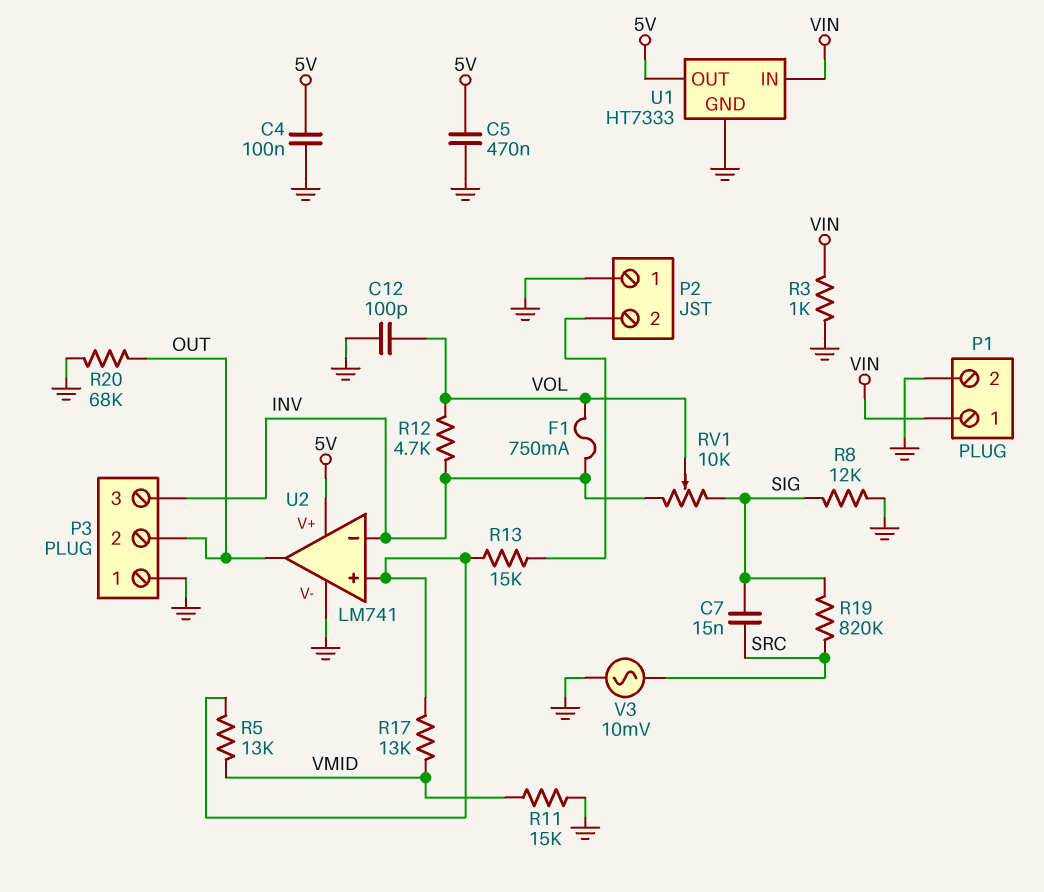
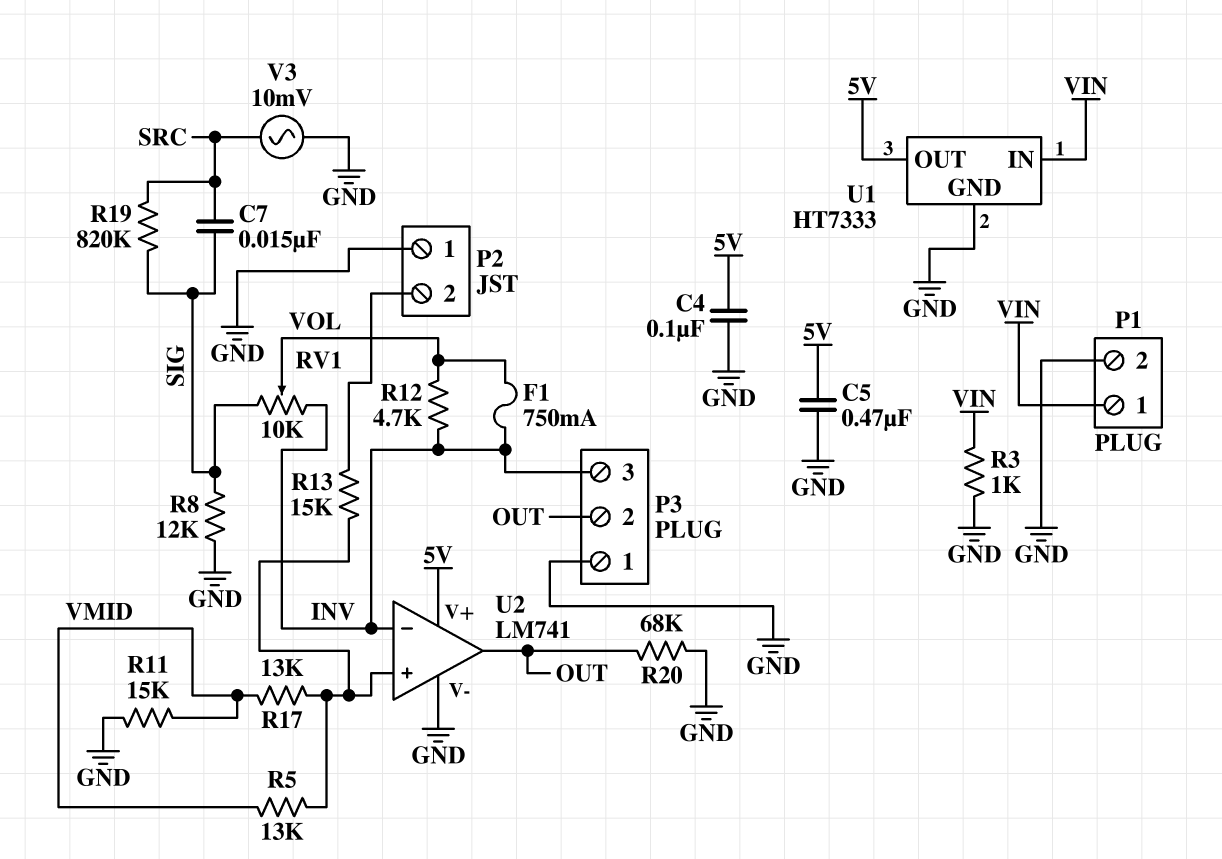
C12: 100pF (GND, VOL) -> none

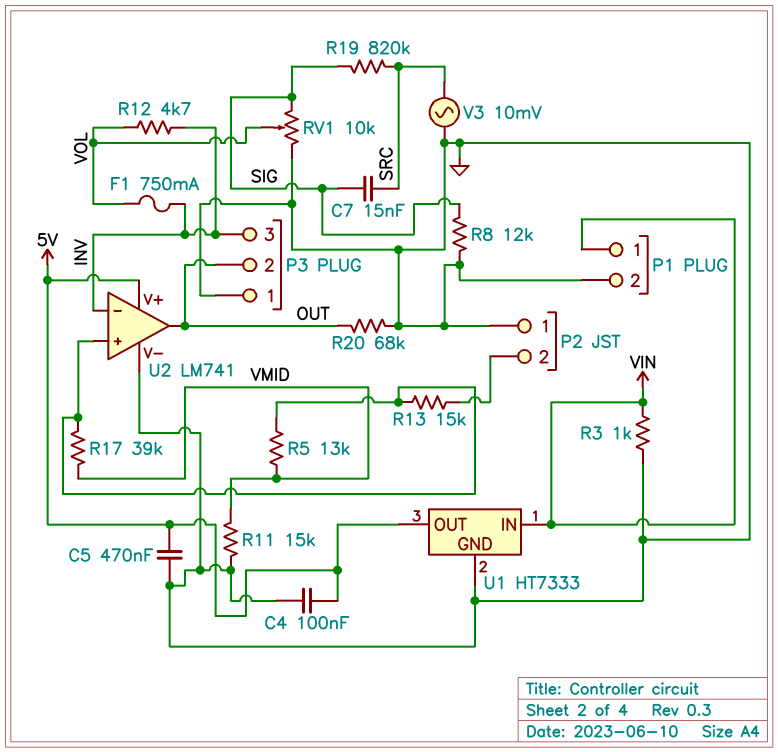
R17: 13k (U2/in+, VMID) -> 39k (U2/in+, VMID)
RV1: 10k (INV, SIG, wiper VOL) -> 10k (GND, SIG, wiper VOL)

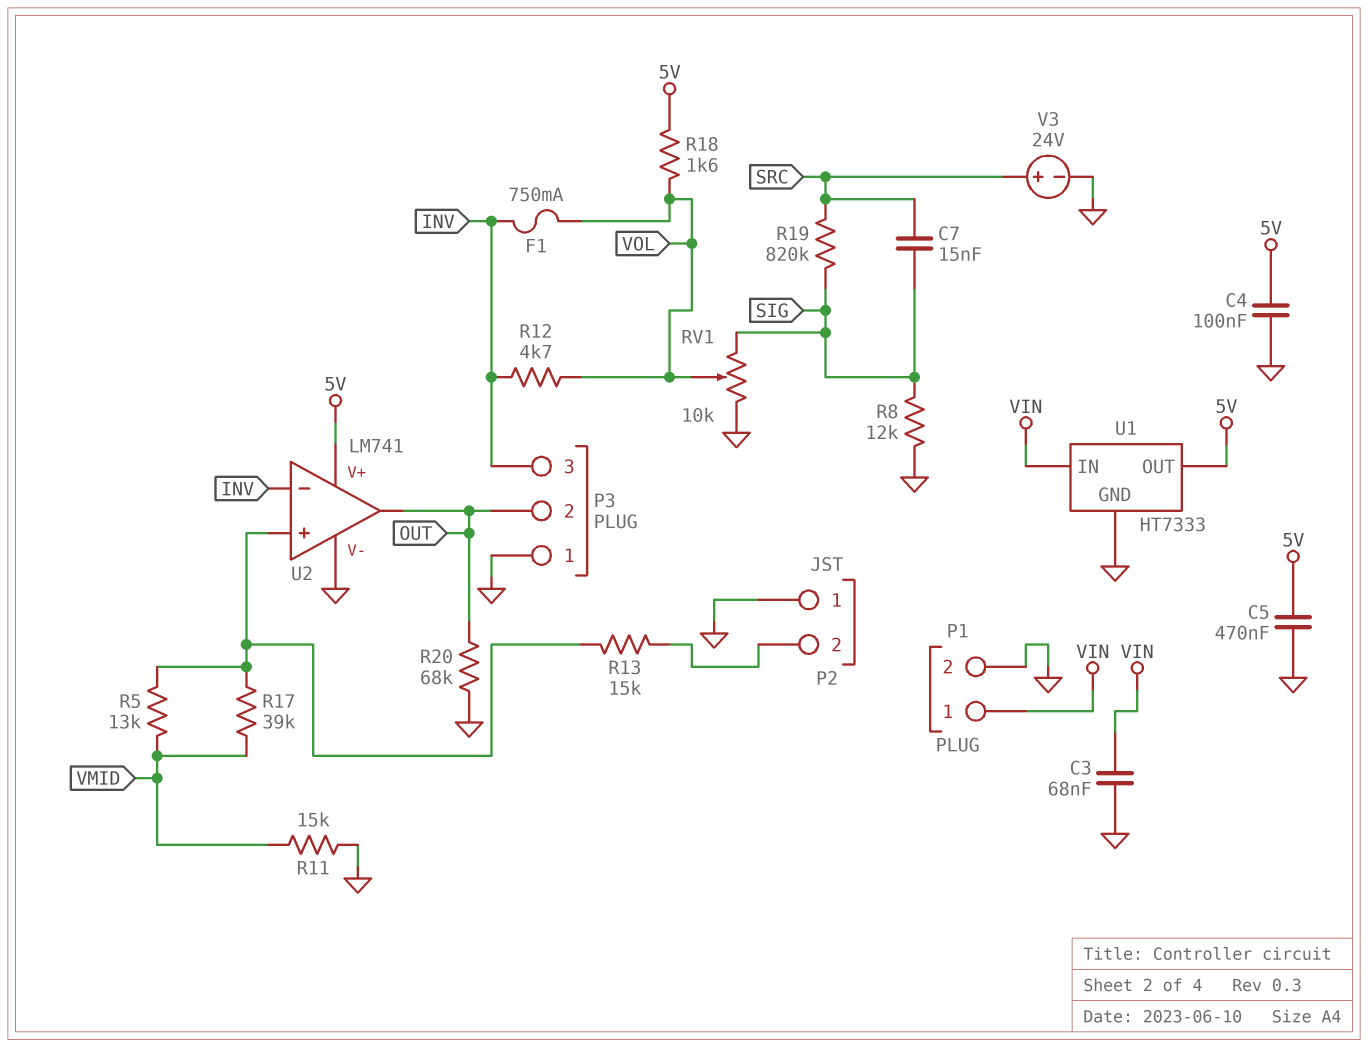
C3: none -> 68nF (GND, VIN)
R3: 1k (GND, VIN) -> none
R18: none -> 1.6k (5V, VOL)
V3: AC 10mV (GND, SRC) -> 24V (plus SRC, minus GND)

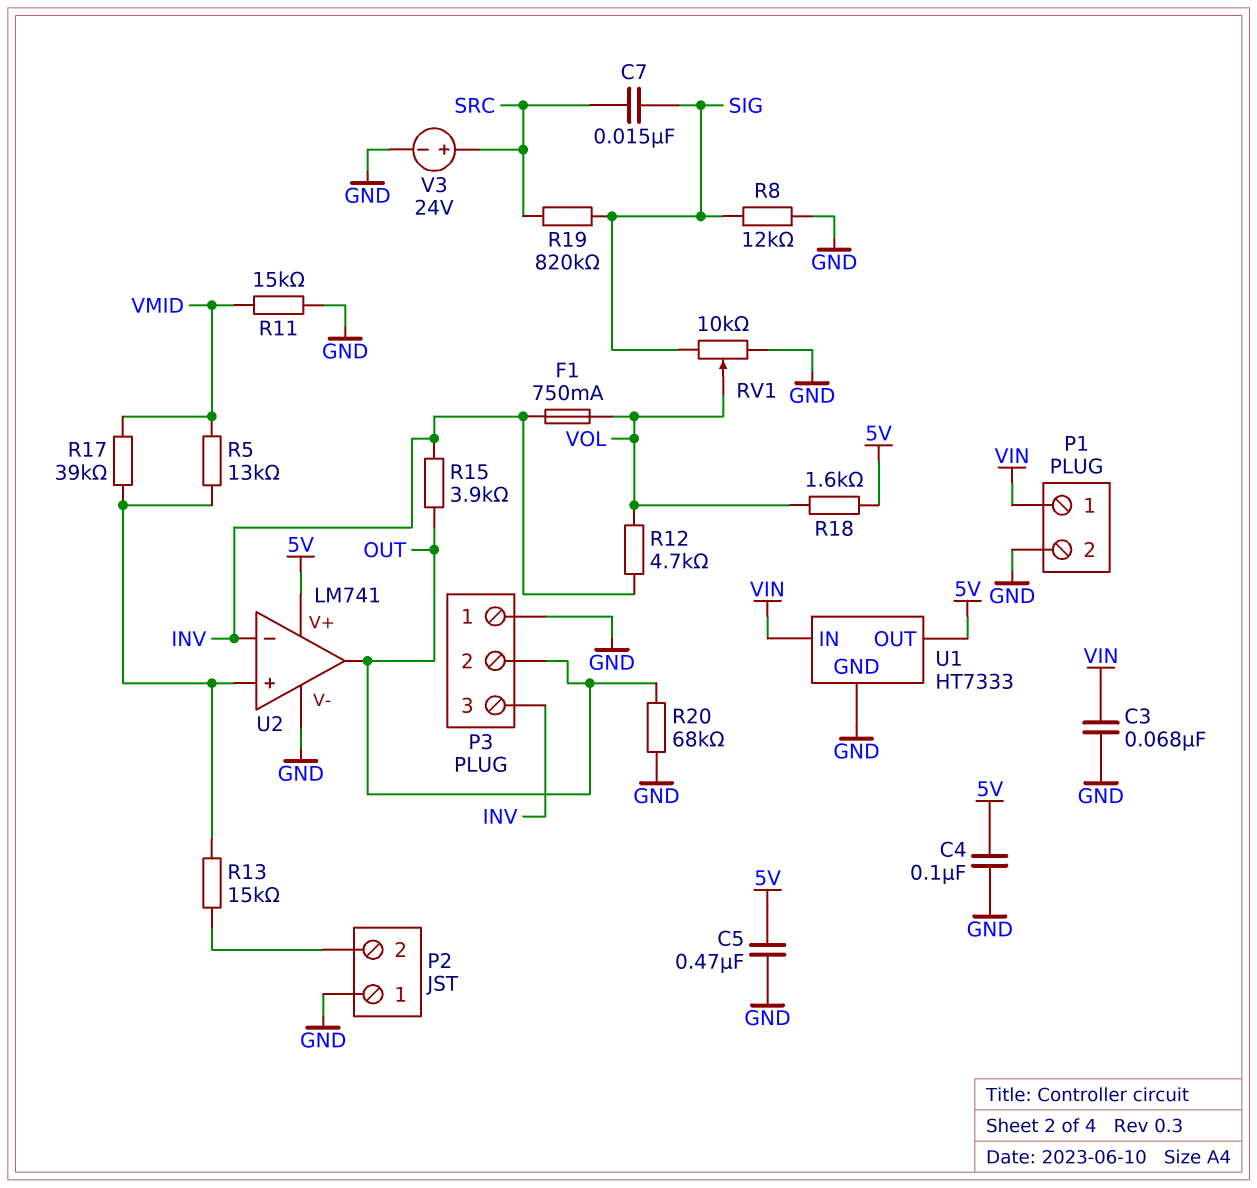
R15: none -> 3.9k (INV, OUT)

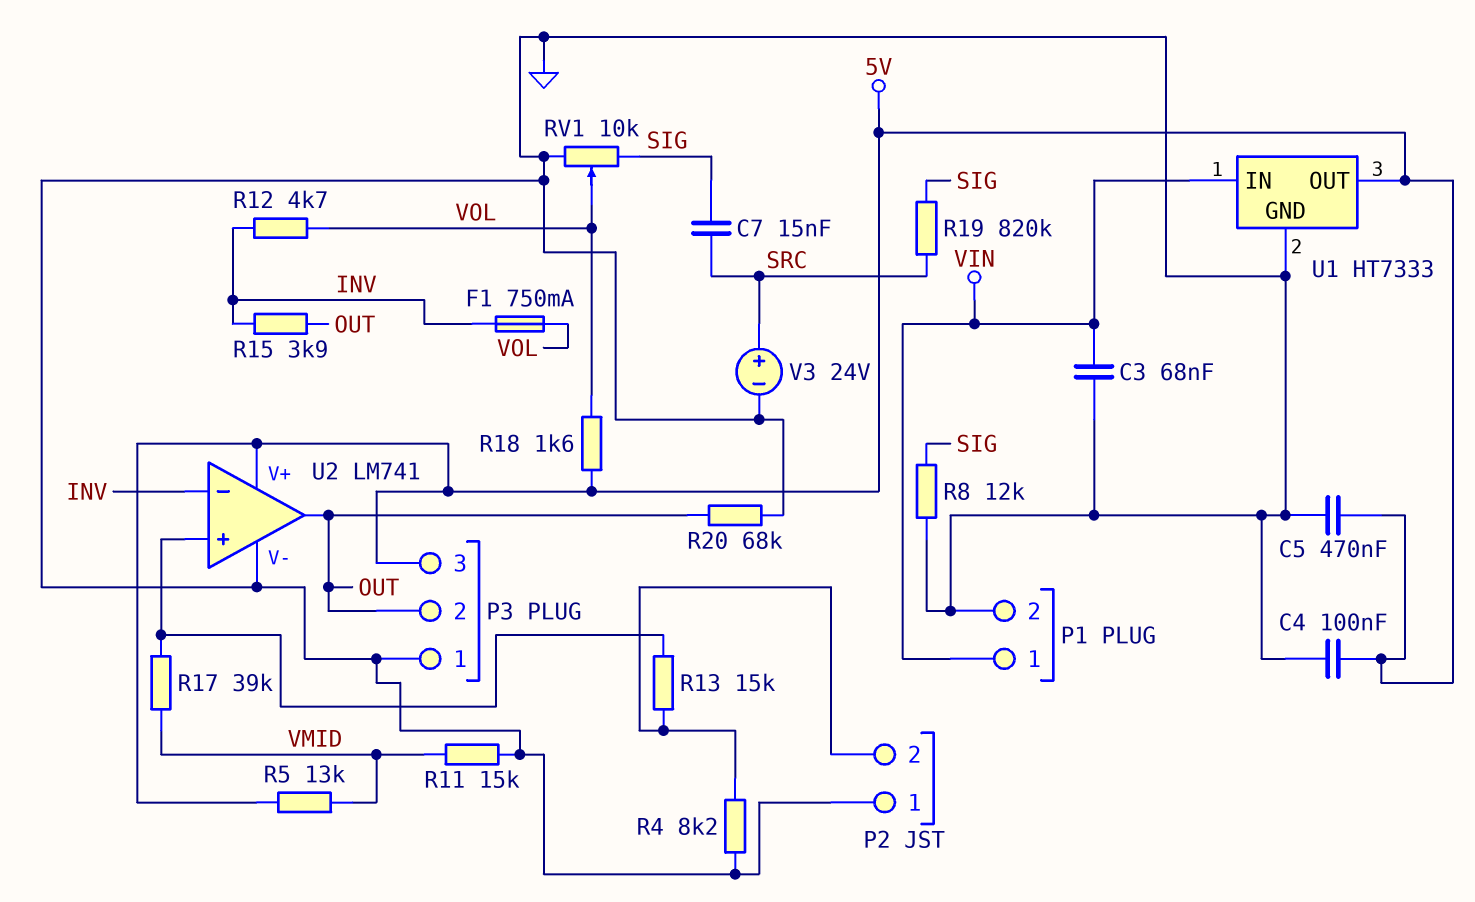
P3 pin 3: INV -> 5V
R4: none -> 8.2k (GND, P2/2)
R5: 13k (U2/in+, VMID) -> 13k (5V, VMID)

